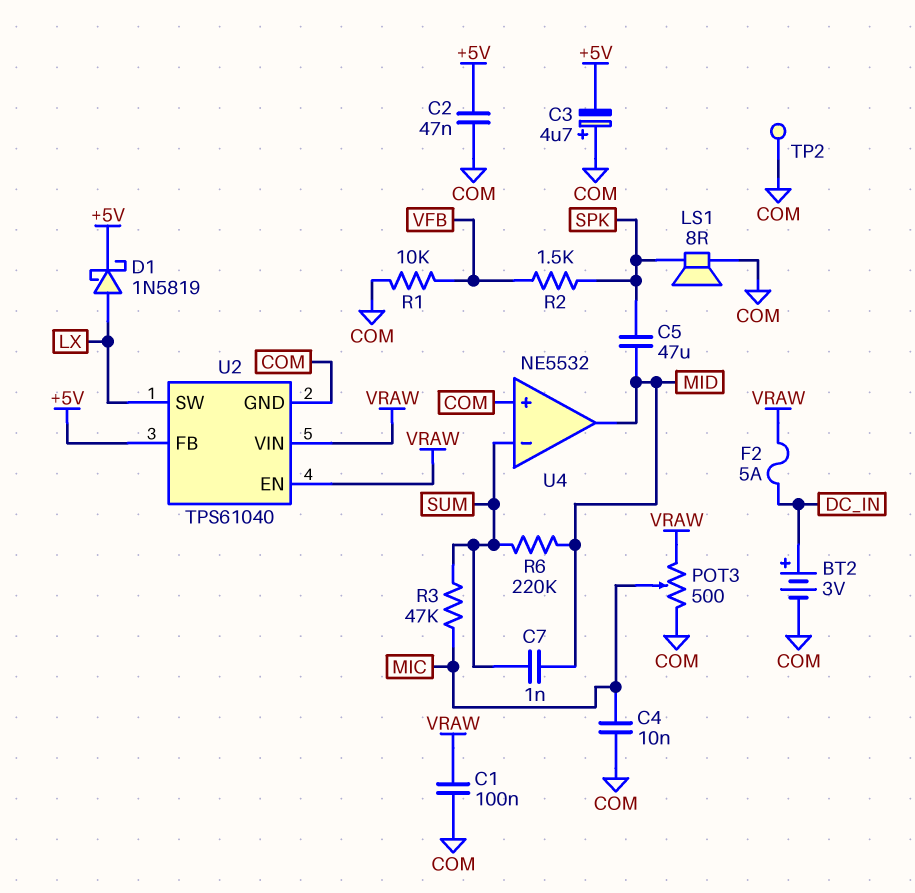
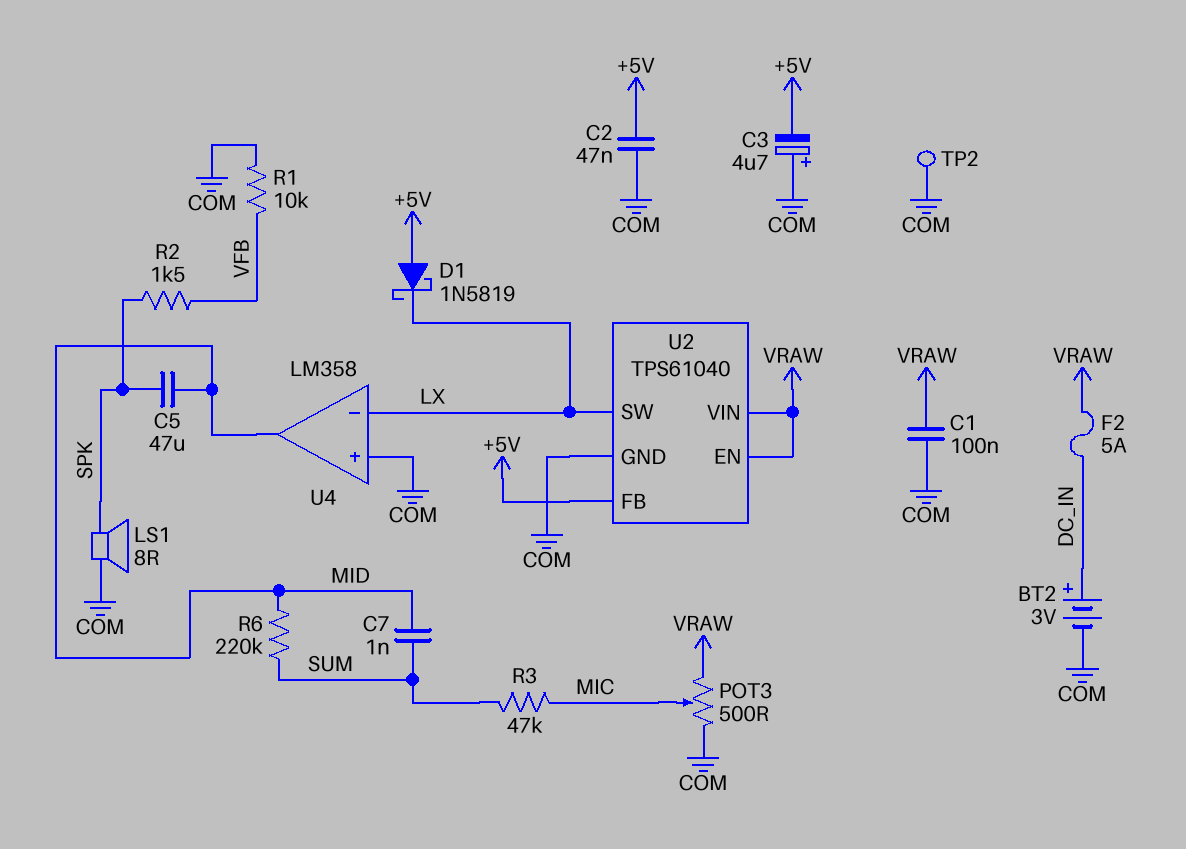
C4: 10nF (COM, MIC) -> none
D1: schottky 1N5819 (A LX, K +5V) -> schottky 1N5819 (A +5V, K LX)
U4: NE5532 -> LM358
U4 pin in-: SUM -> LX

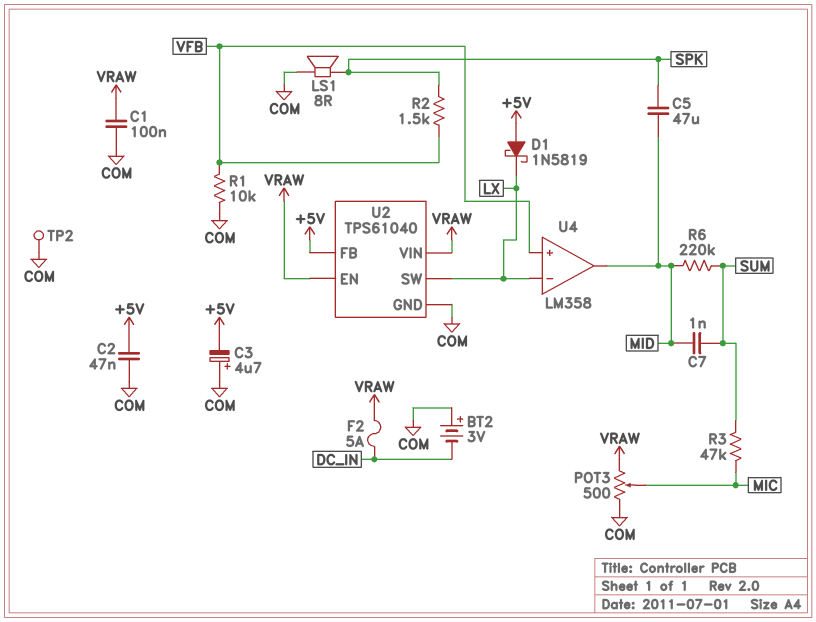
BT2: 3V (plus DC_IN, minus COM) -> 3V (plus COM, minus DC_IN)
U4 pin in+: COM -> VFB

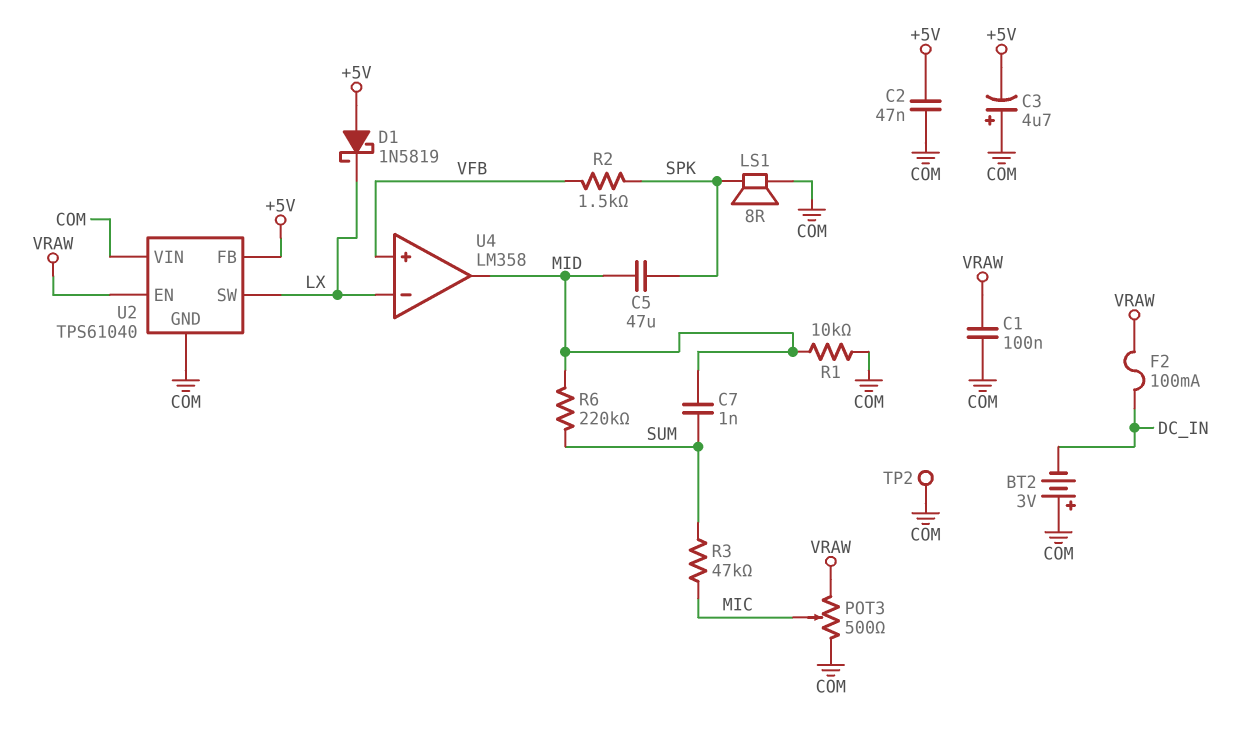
F2: 5A (DC_IN, VRAW) -> 100mA (DC_IN, VRAW)
R1: 10k (COM, VFB) -> 10k (COM, MID)
U2 pin VIN: VRAW -> COM

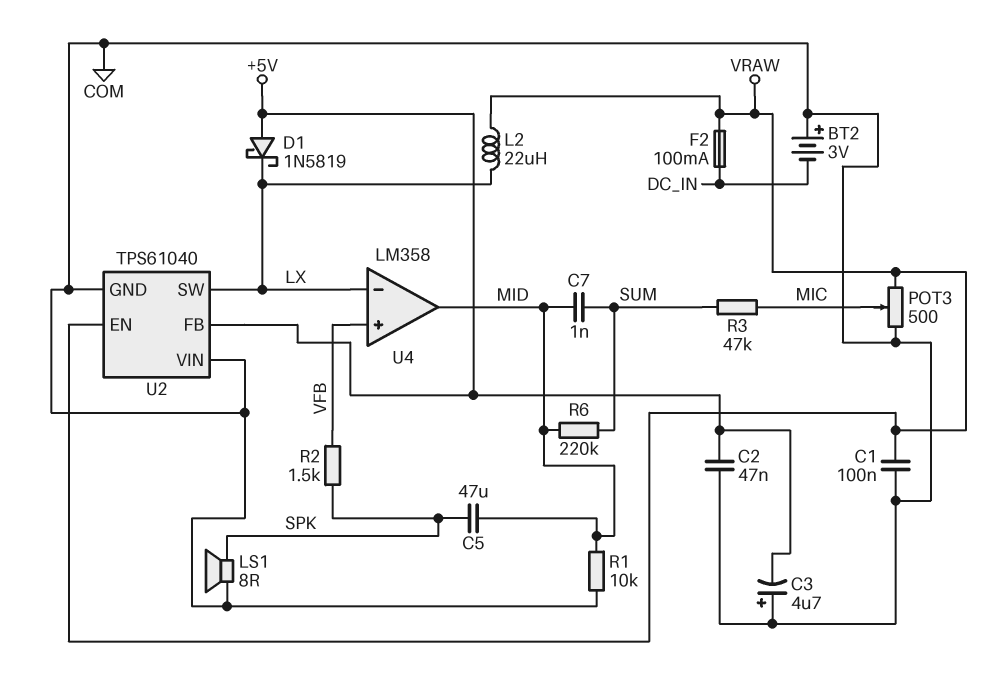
L2: none -> 22uH (LX, VRAW)
TP2: test point (COM) -> none

